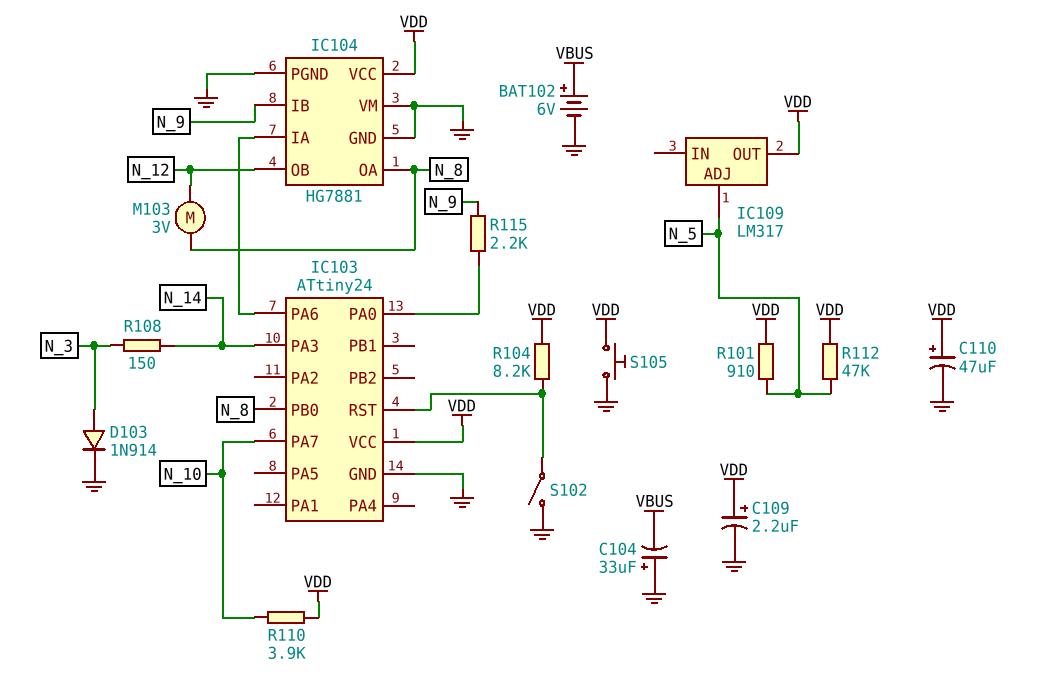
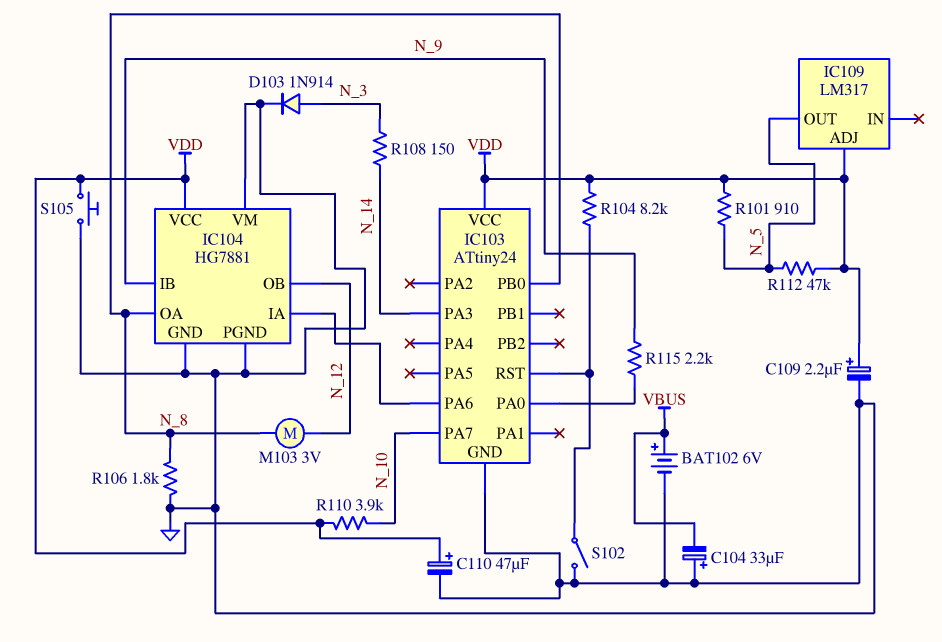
IC109 pin ADJ: N_5 -> VDD
IC109 pin OUT: VDD -> N_5
R106: none -> 1.8k (GND, N_8)

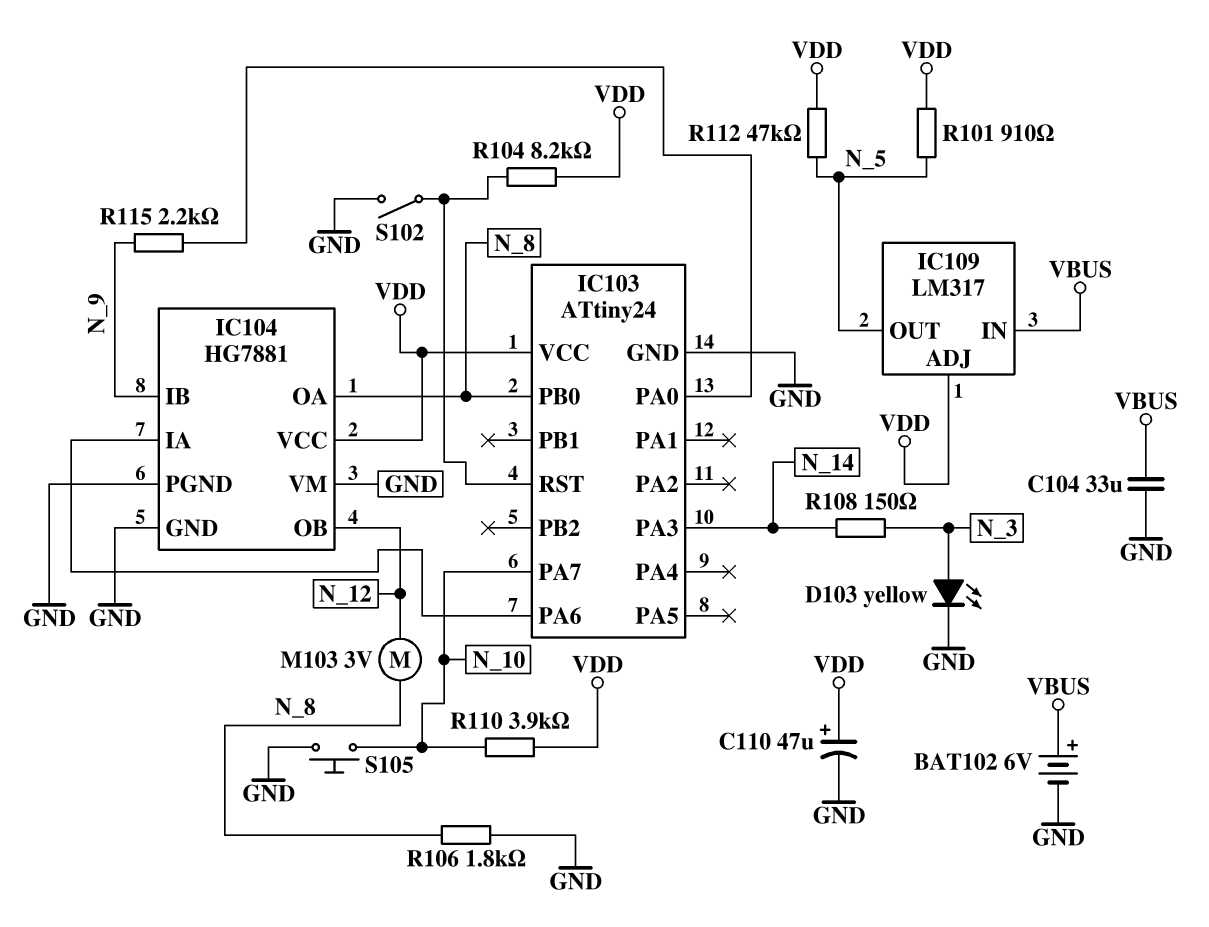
C104: 33uF (plus GND, minus VBUS) -> 33uF (GND, VBUS)
C109: 2.2uF (plus VDD, minus GND) -> none
D103: diode 1N914 (A N_3, K GND) -> LED yellow (A N_3, K GND)
IC109 pin IN: none -> VBUS
S105: button (GND, VDD) -> button (GND, N_10)

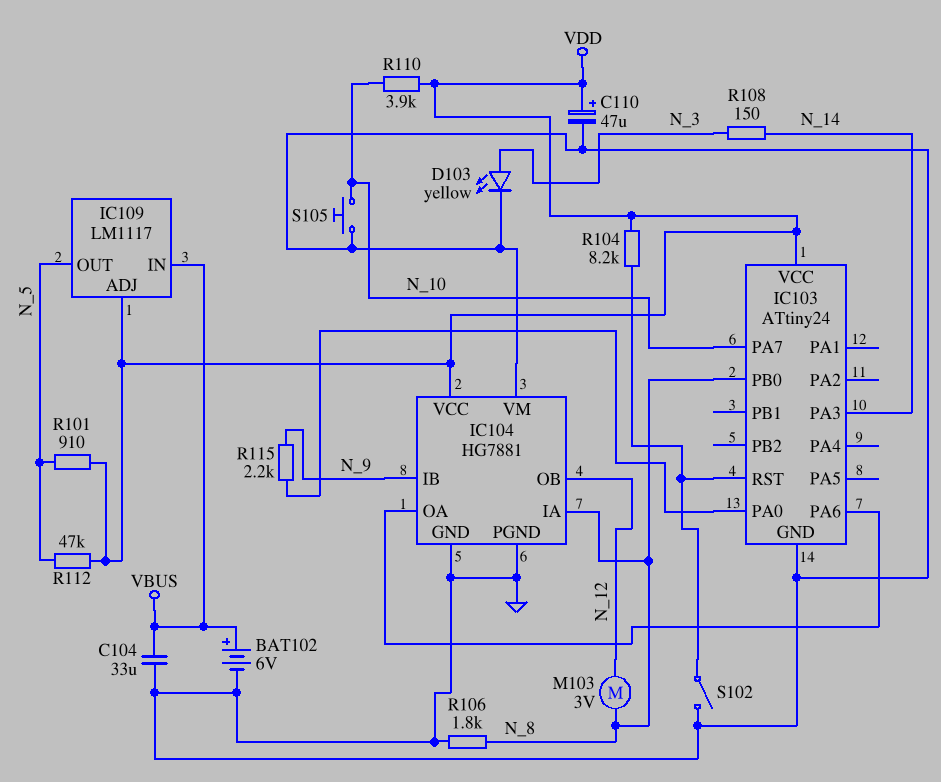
IC104 pin IA: IC103/PA6 -> N_8
IC104 pin OA: N_8 -> IC103/PA6
IC109: LM317 -> LM1117

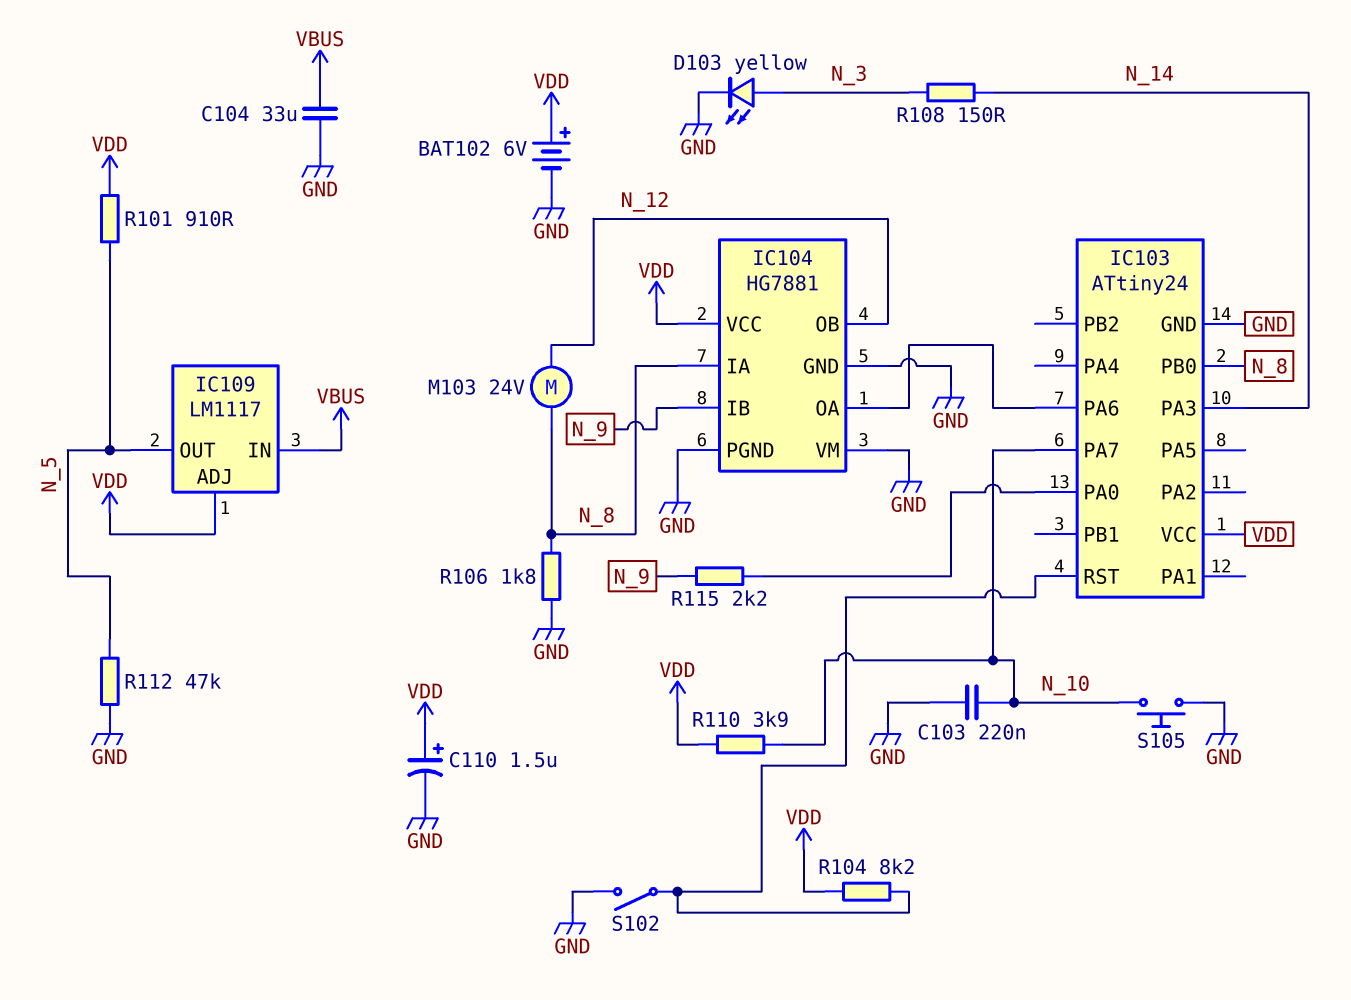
BAT102: 6V (plus VBUS, minus GND) -> 6V (plus VDD, minus GND)
C103: none -> 220nF (GND, N_10)
C110: 47uF (plus VDD, minus GND) -> 1.5uF (plus VDD, minus GND)
M103: motor 3V (N_8, N_12) -> motor 24V (N_8, N_12)
R112: 47k (N_5, VDD) -> 47k (GND, N_5)

